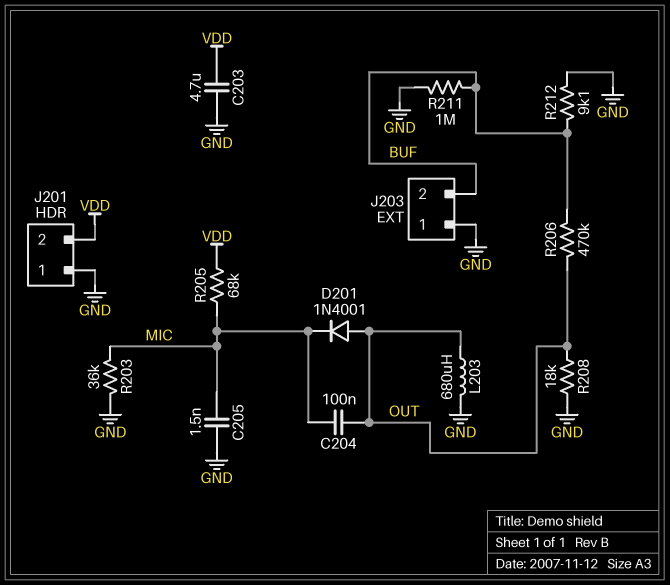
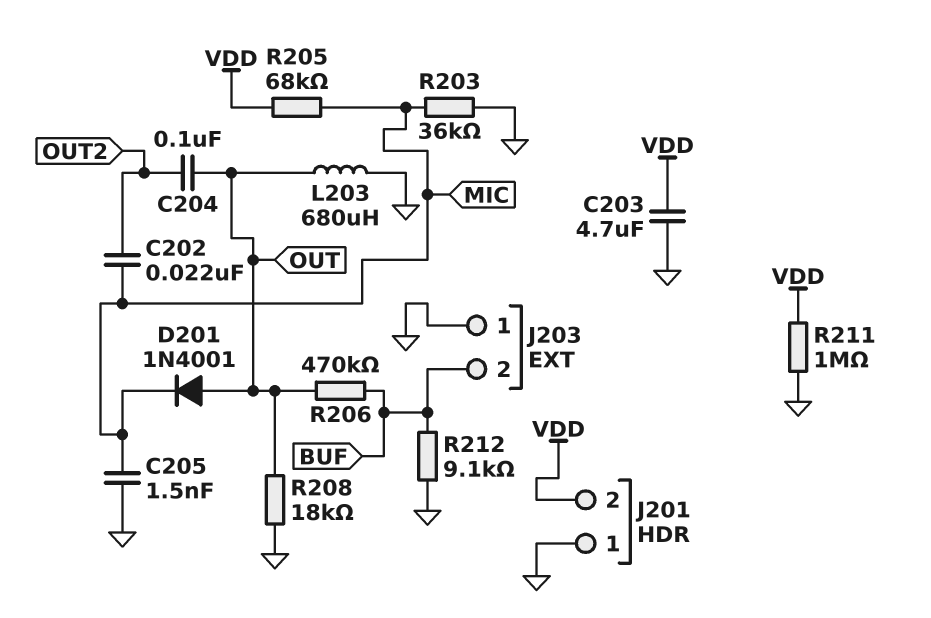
C202: none -> 22nF (MIC, OUT2)
C204: 100nF (MIC, OUT) -> 100nF (OUT, OUT2)
R211: 1M (BUF, GND) -> 1M (GND, VDD)

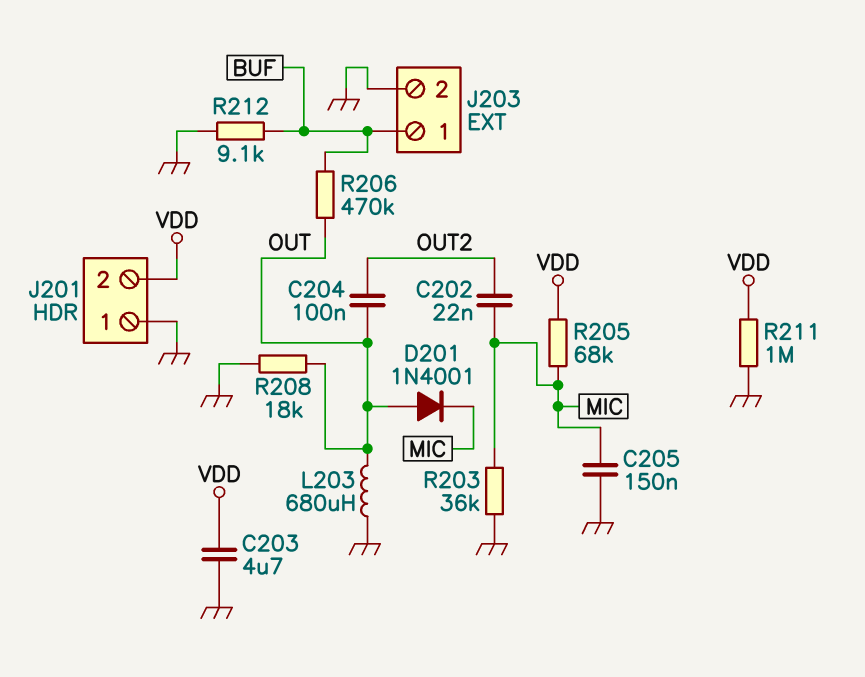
C205: 1.5nF (GND, MIC) -> 150nF (GND, MIC)
J203 pin 1: GND -> BUF
J203 pin 2: BUF -> GND

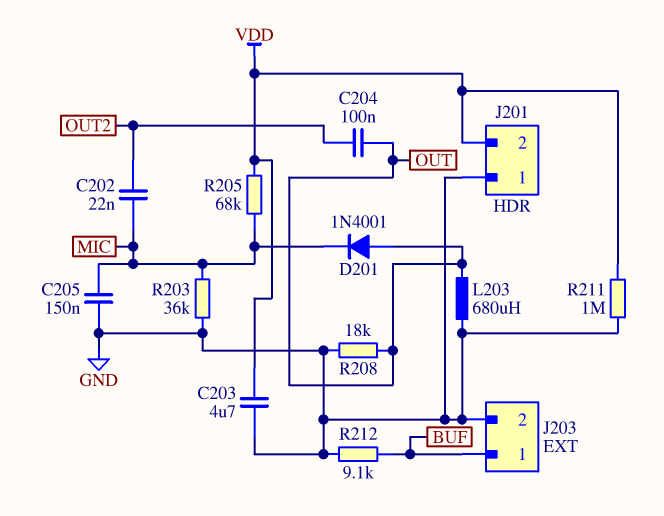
R206: 470k (BUF, OUT) -> none

